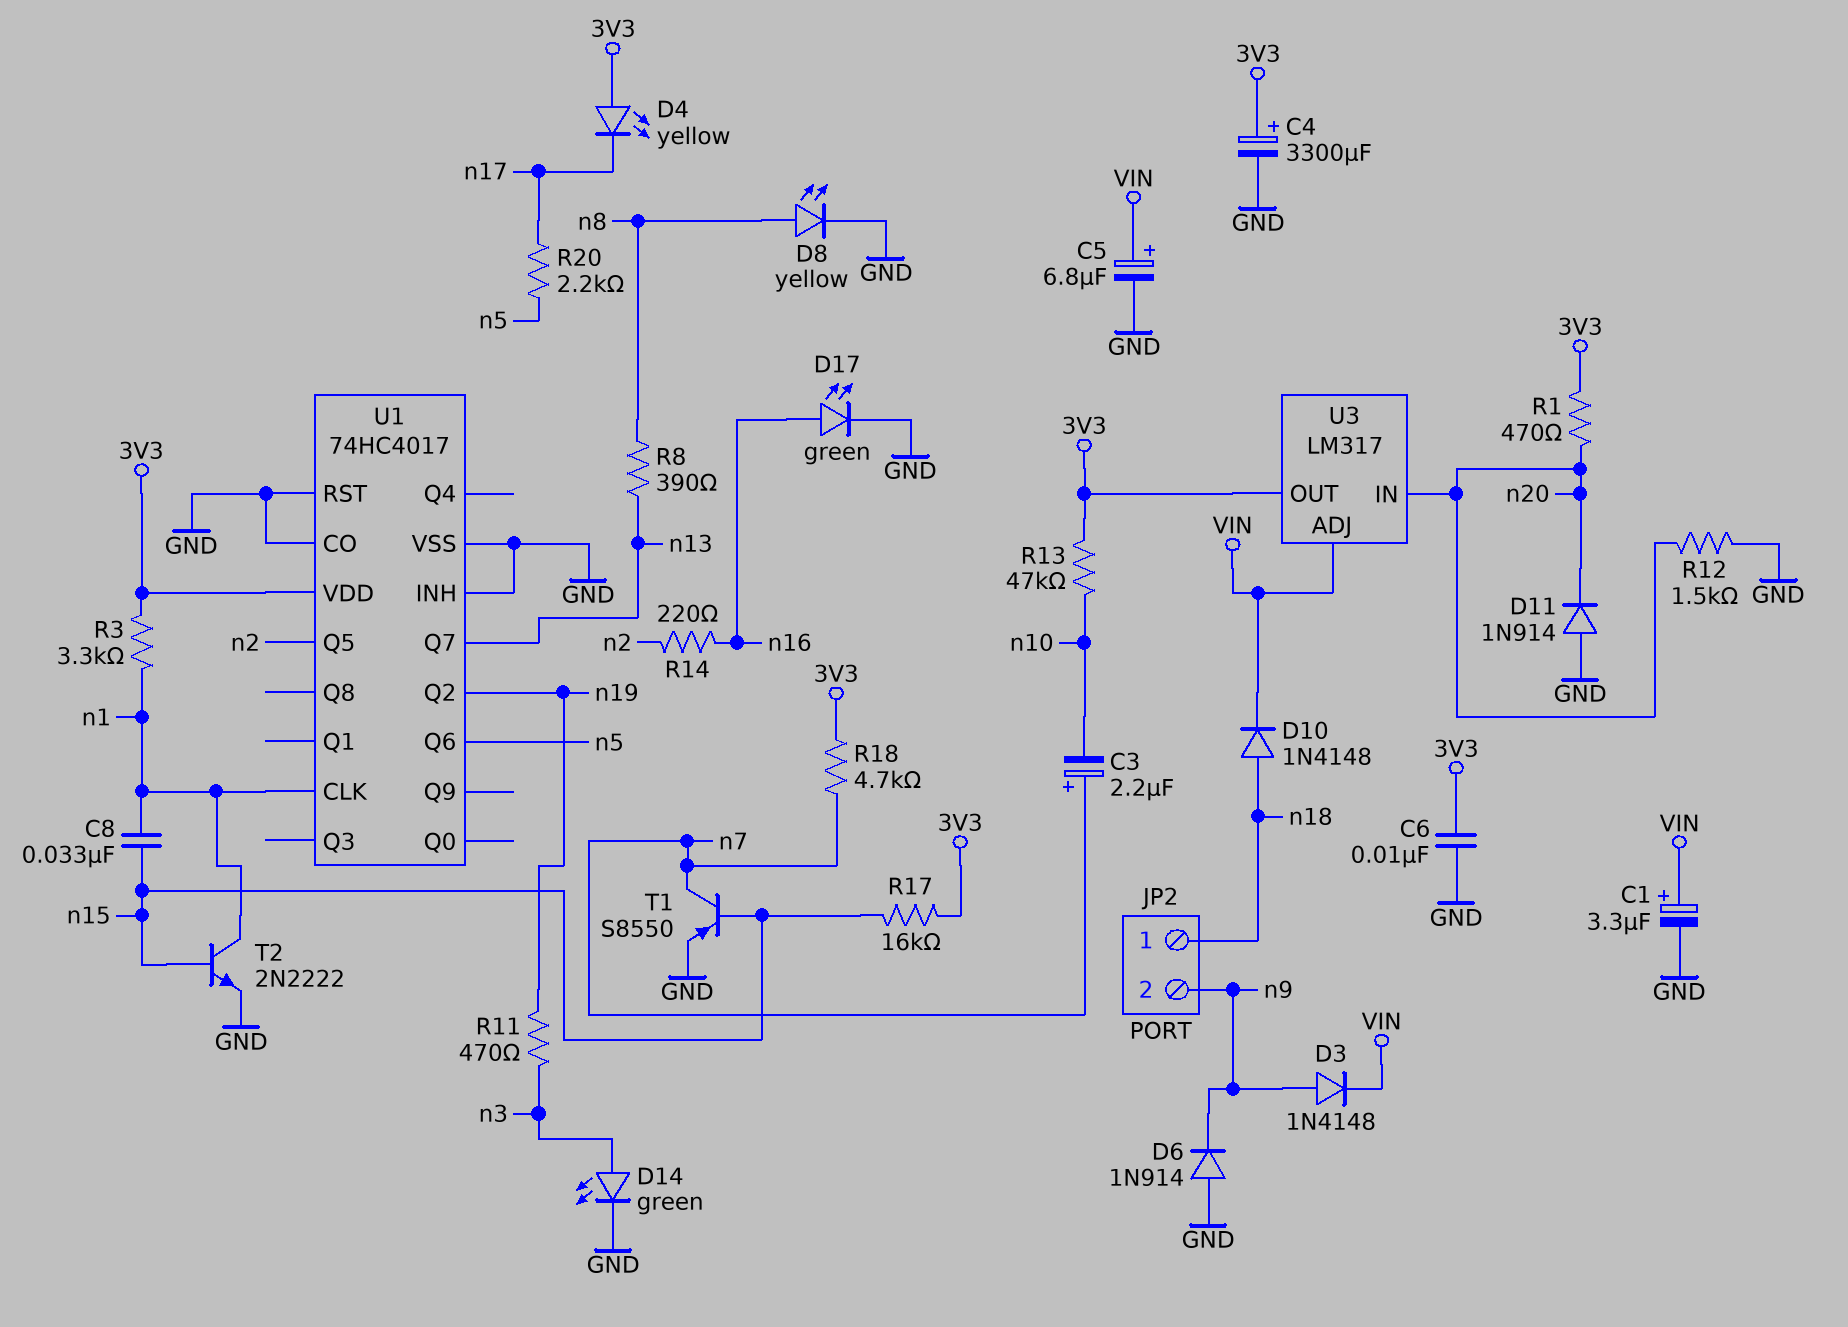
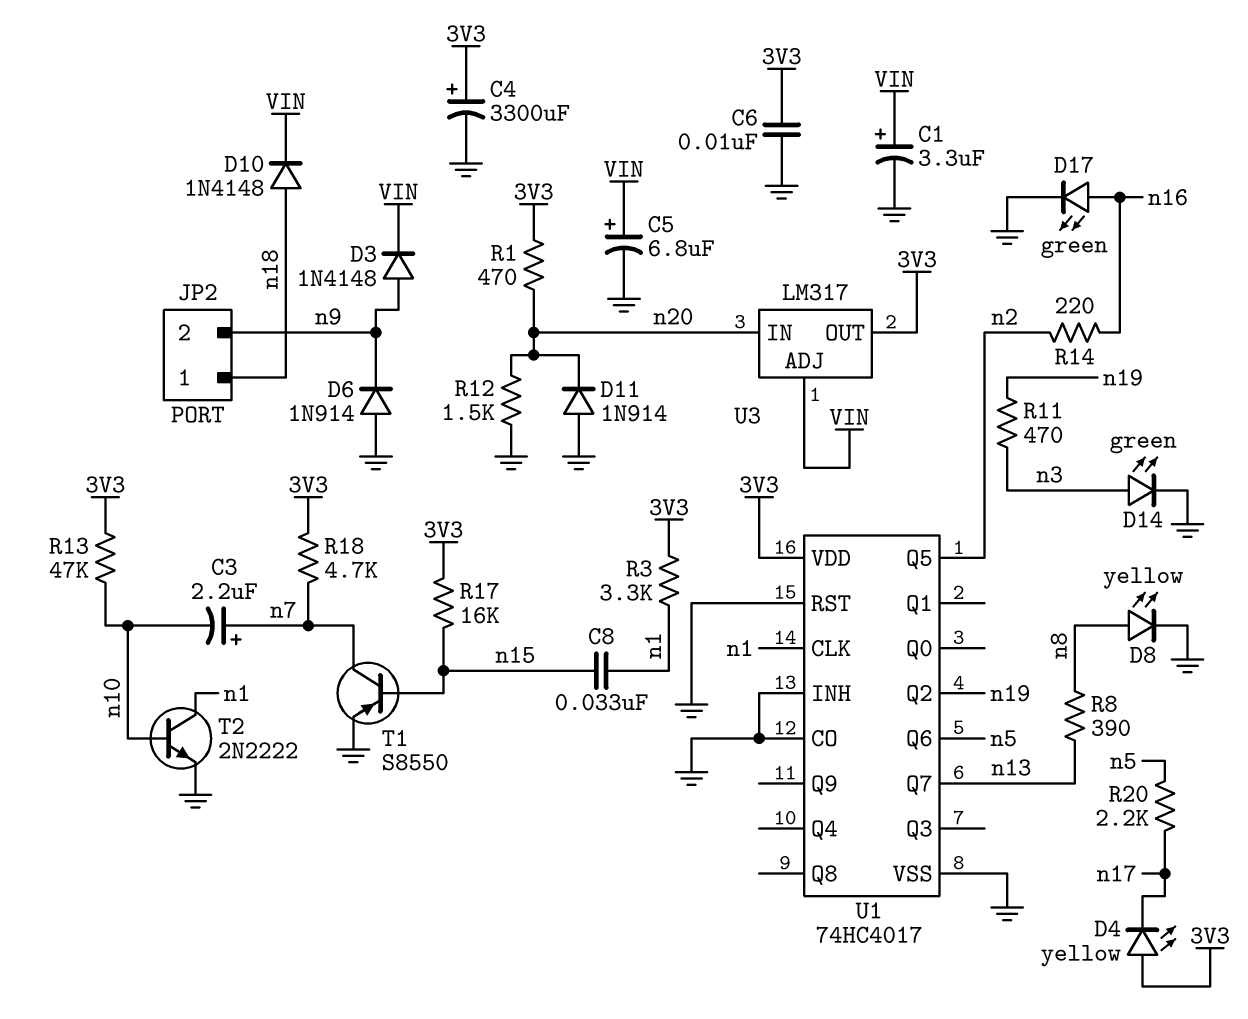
T2: NPN 2N2222 (B n15, C n1, E GND) -> NPN 2N2222 (B n10, C n1, E GND)

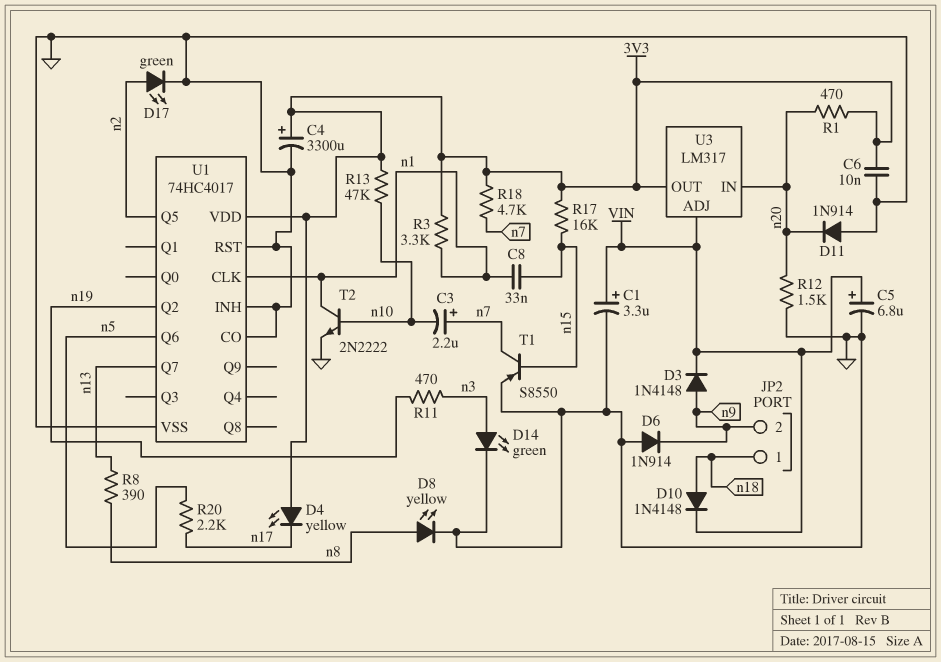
D17: LED green (A n16, K GND) -> LED green (A n2, K GND)
R14: 220 (n2, n16) -> none

